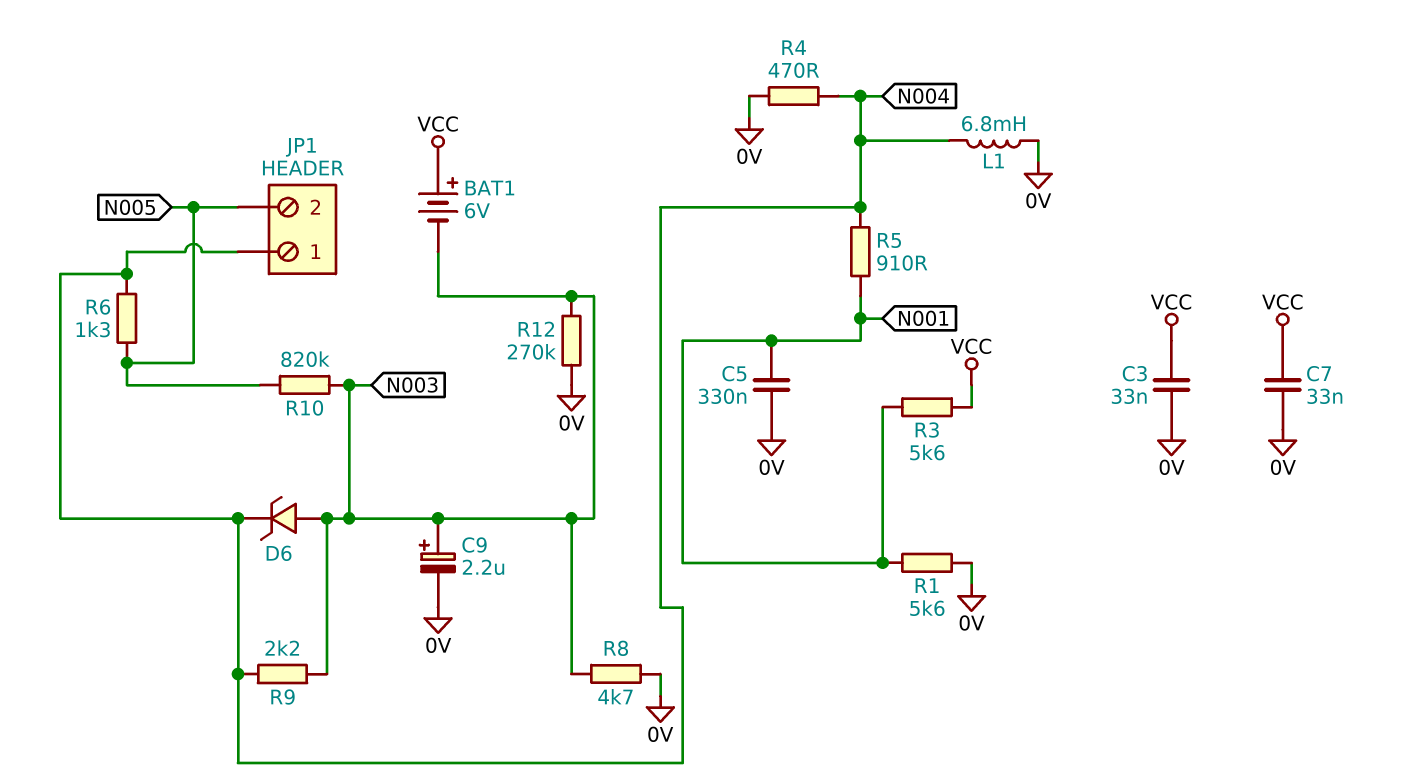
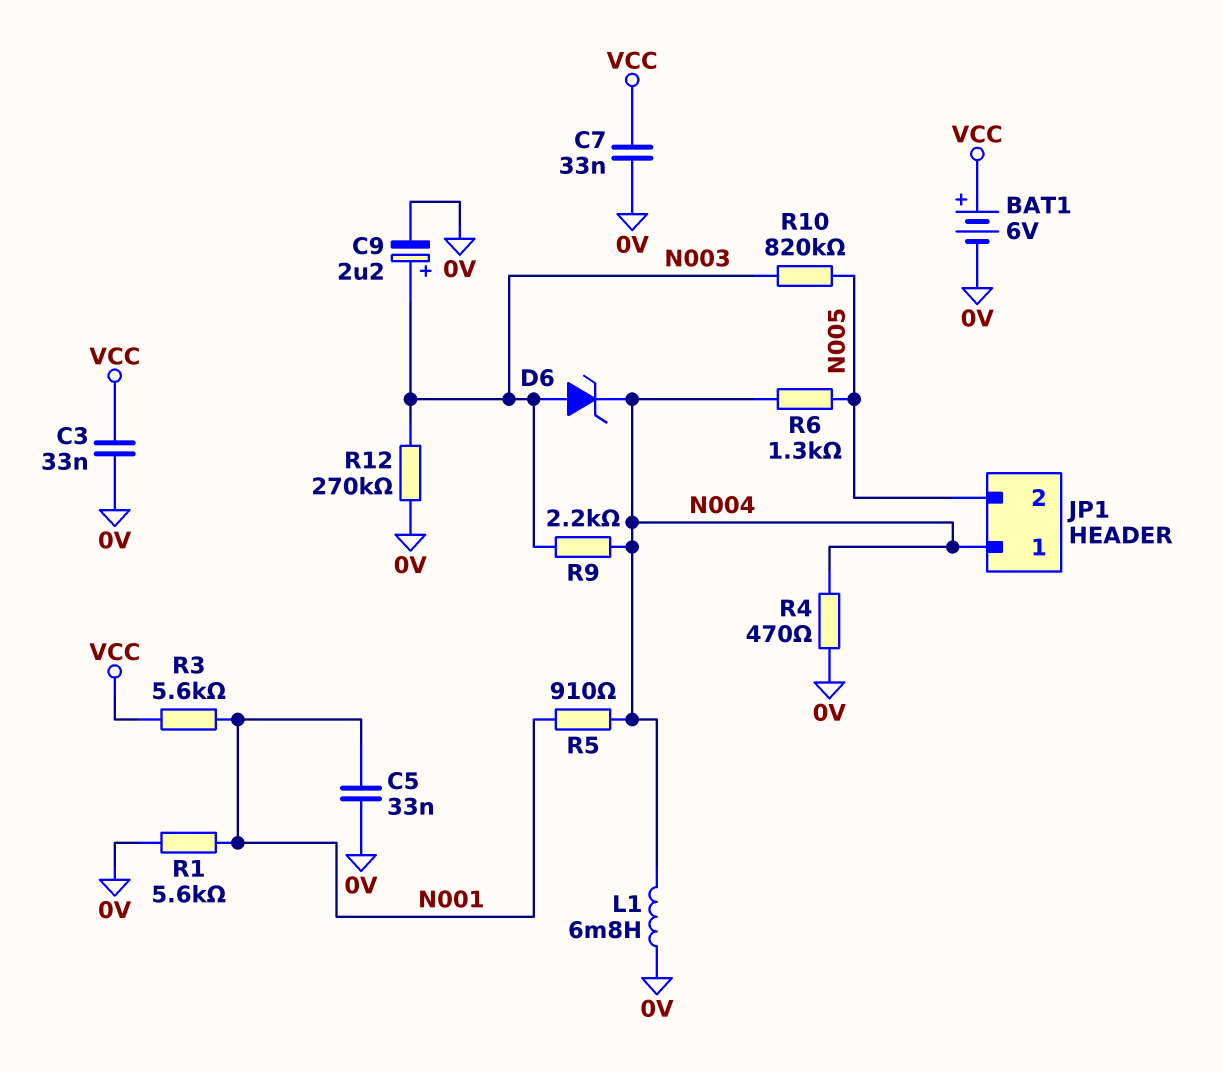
BAT1: 6V (plus VCC, minus N003) -> 6V (plus VCC, minus 0V)
C5: 330nF (0V, N001) -> 33nF (0V, N001)
R8: 4.7k (0V, N003) -> none

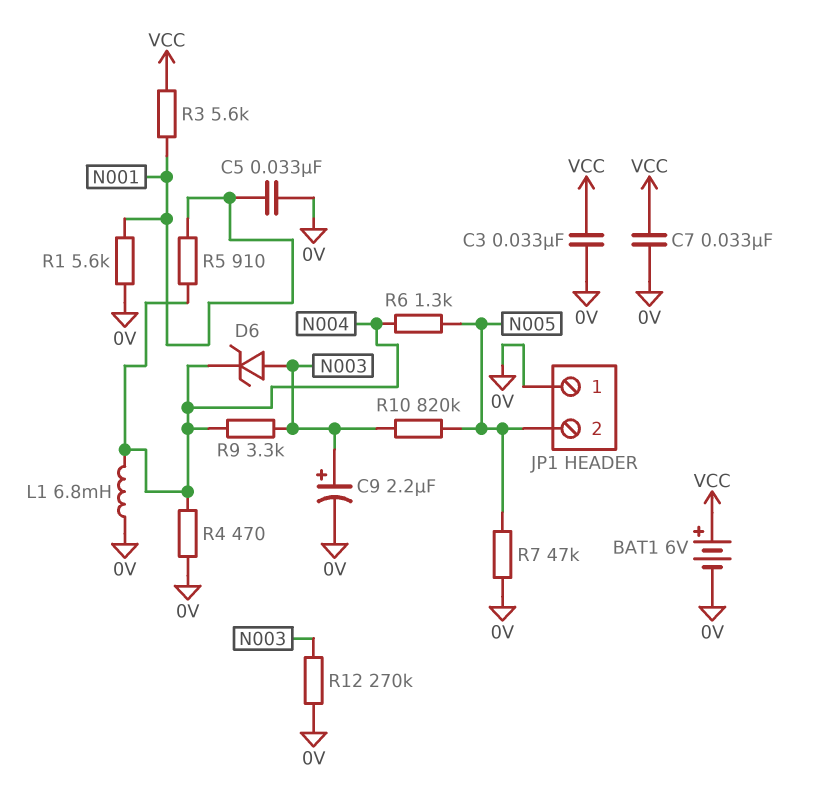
JP1 pin 1: N004 -> 0V
R7: none -> 47k (0V, N005)
R9: 2.2k (N003, N004) -> 3.3k (N003, N004)

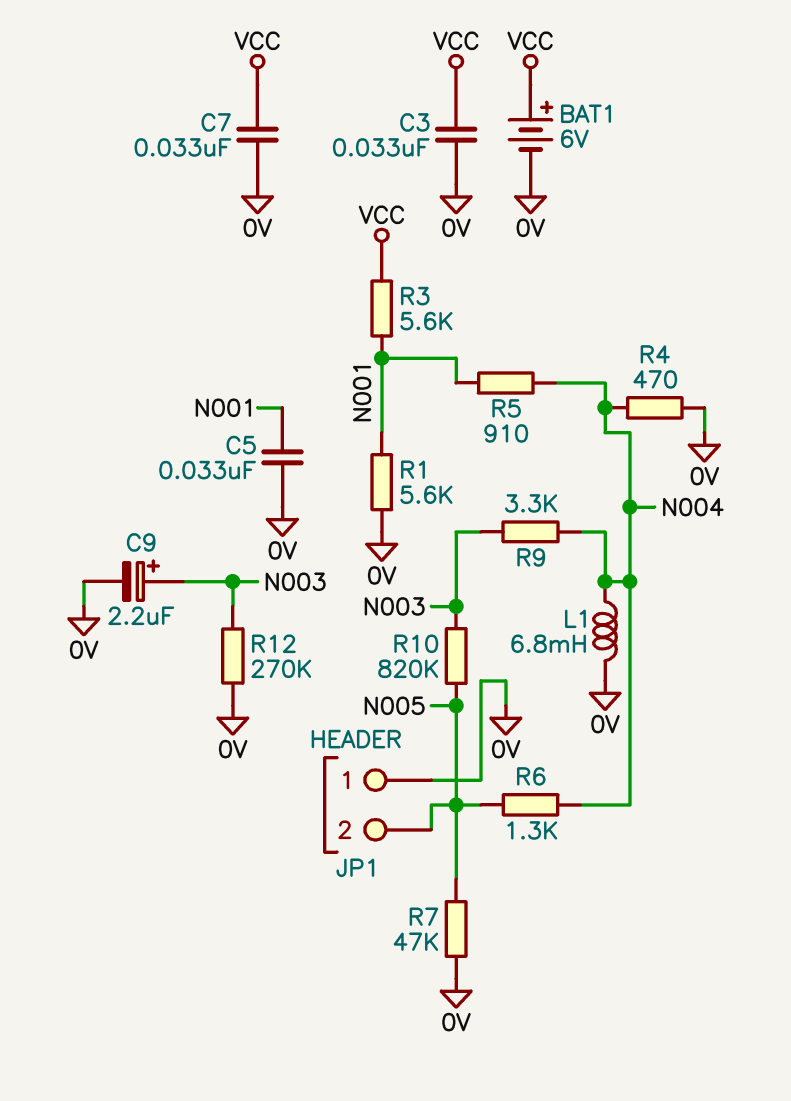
D6: zener (A N003, K N004) -> none

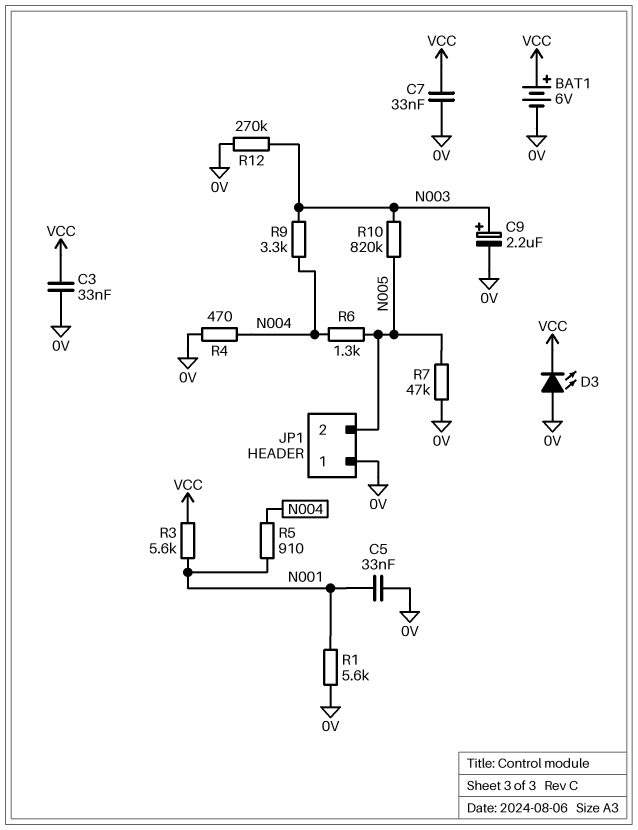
D3: none -> LED (A 0V, K VCC)
L1: 6.8mH (0V, N004) -> none

